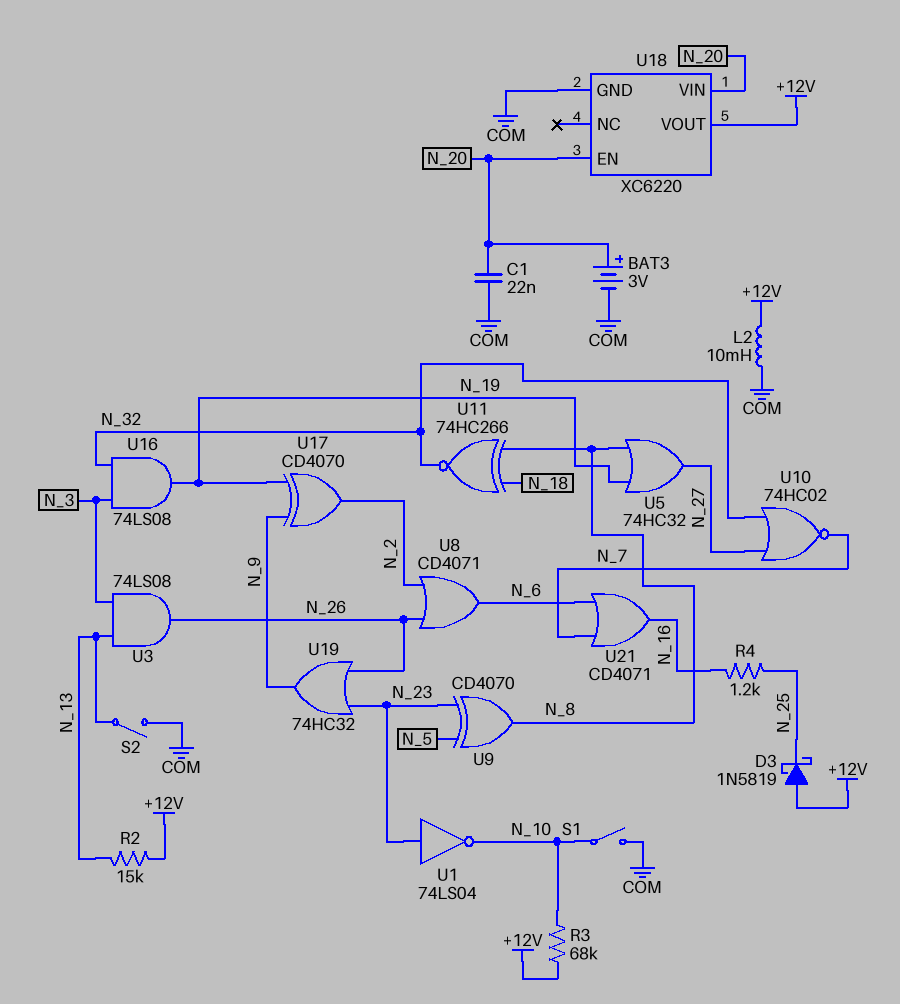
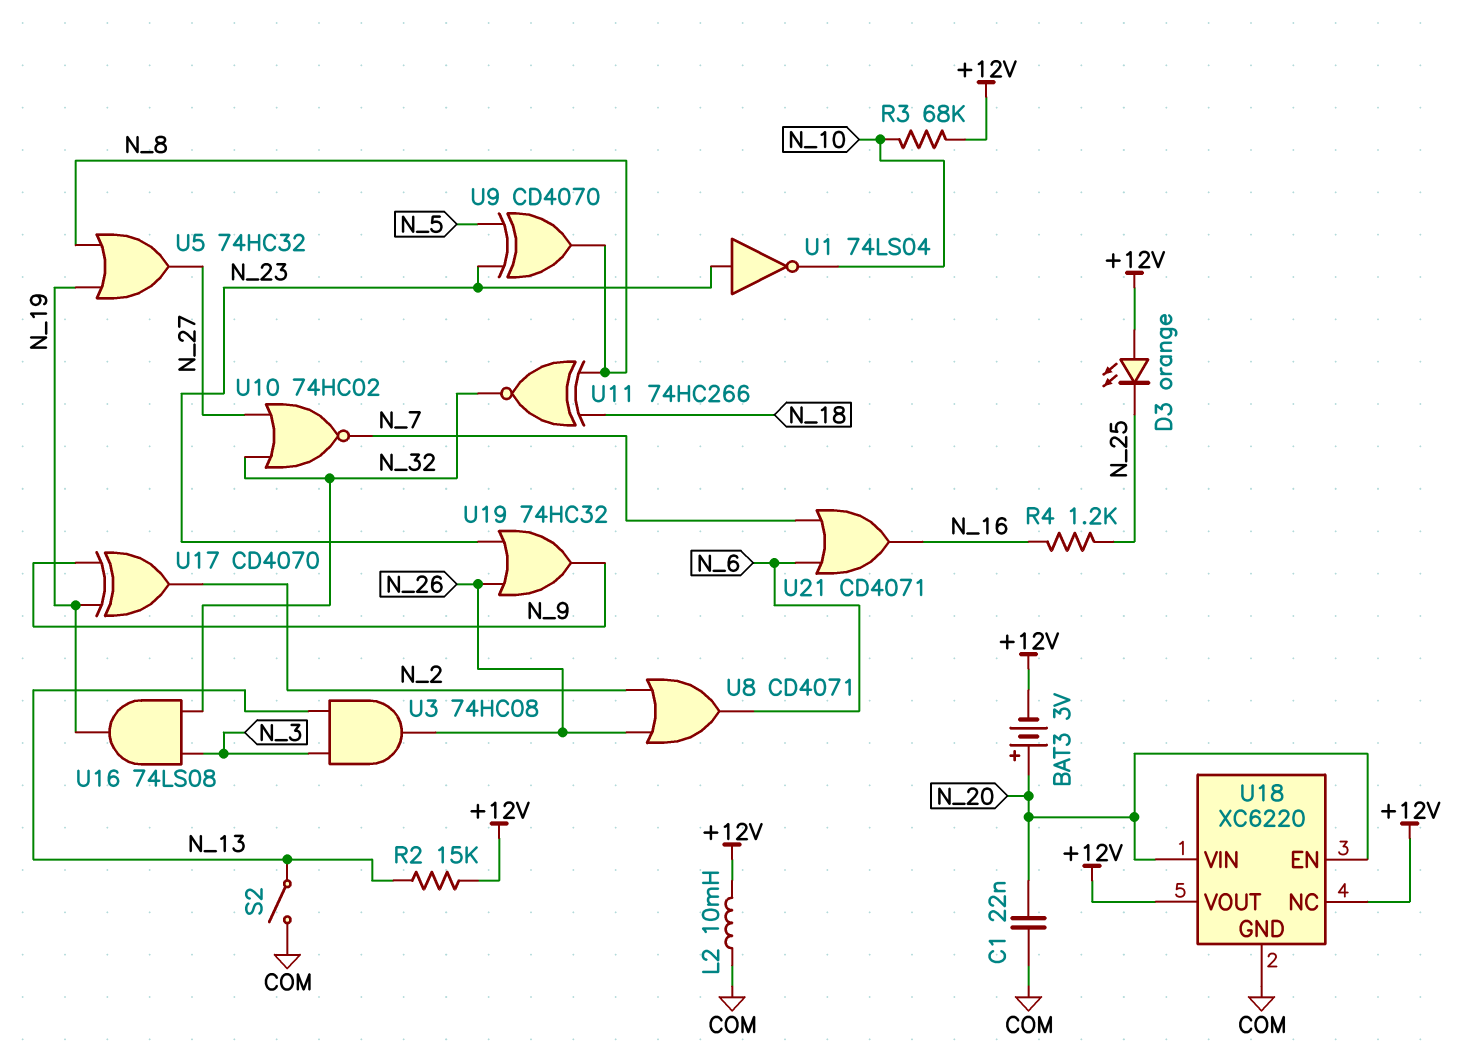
BAT3: 3V (plus N_20, minus COM) -> 3V (plus N_20, minus +12V)
D3: schottky 1N5819 (A +12V, K N_25) -> LED orange (A +12V, K N_25)
S1: switch (COM, N_10) -> none
U3: AND 74LS08 (in N_3, in N_13, out N_26) -> AND 74HC08 (in N_3, in N_13, out N_26)
U18 pin NC: none -> +12V

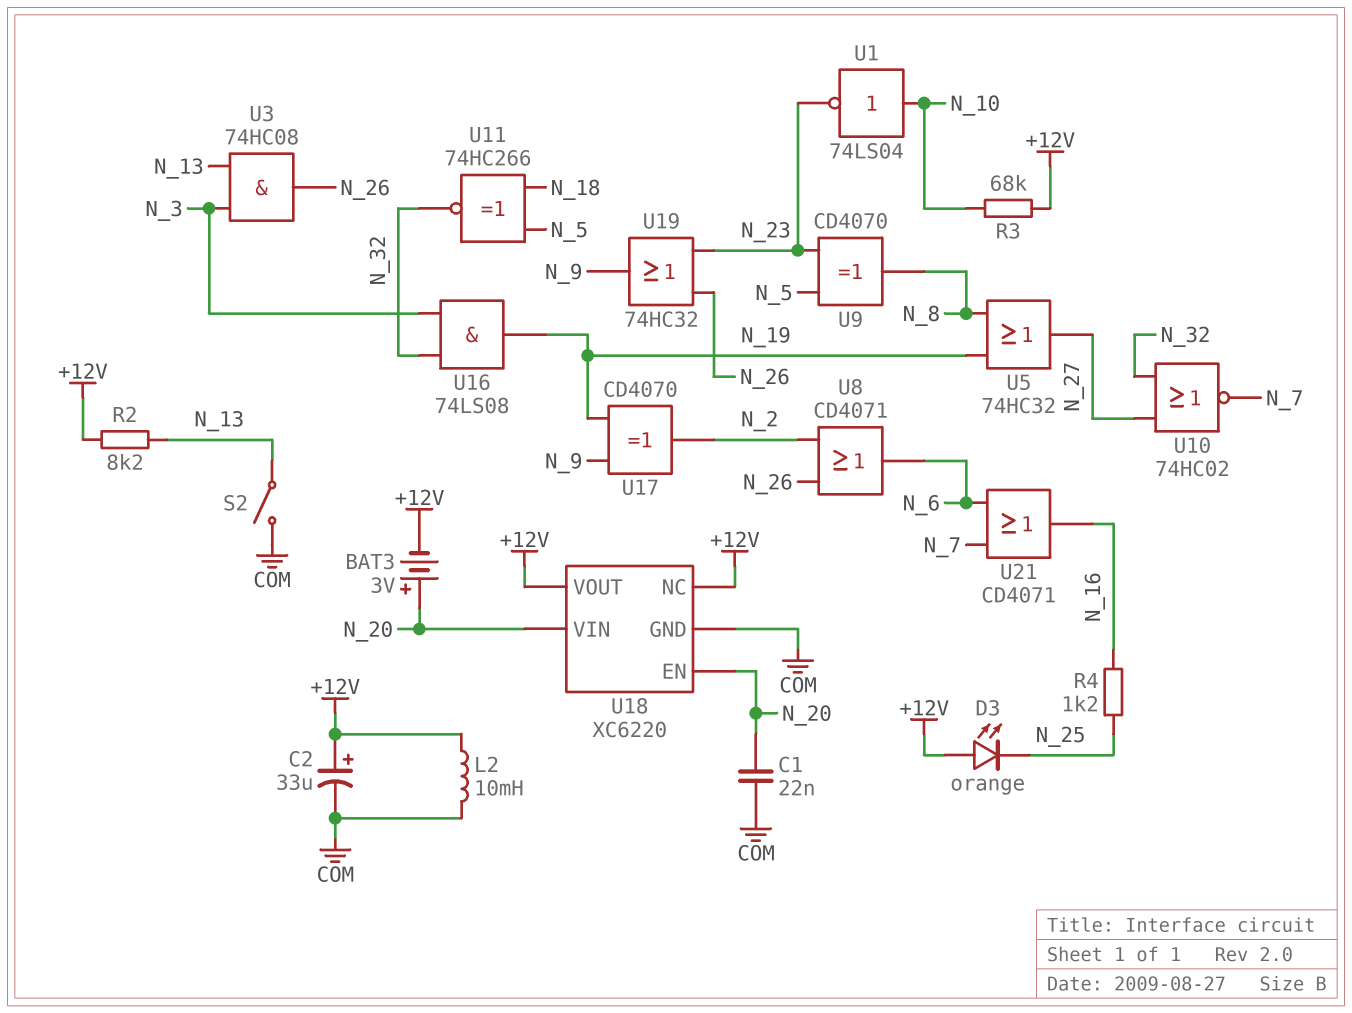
C2: none -> 33uF (plus +12V, minus COM)
R2: 15k (+12V, N_13) -> 8.2k (+12V, N_13)
U1: NOT 74LS04 (in N_23, out N_10) -> NOT 74LS04 (in N_10, out N_23)
U11: XNOR 74HC266 (in N_8, in N_18, out N_32) -> XNOR 74HC266 (in N_5, in N_18, out N_32)

